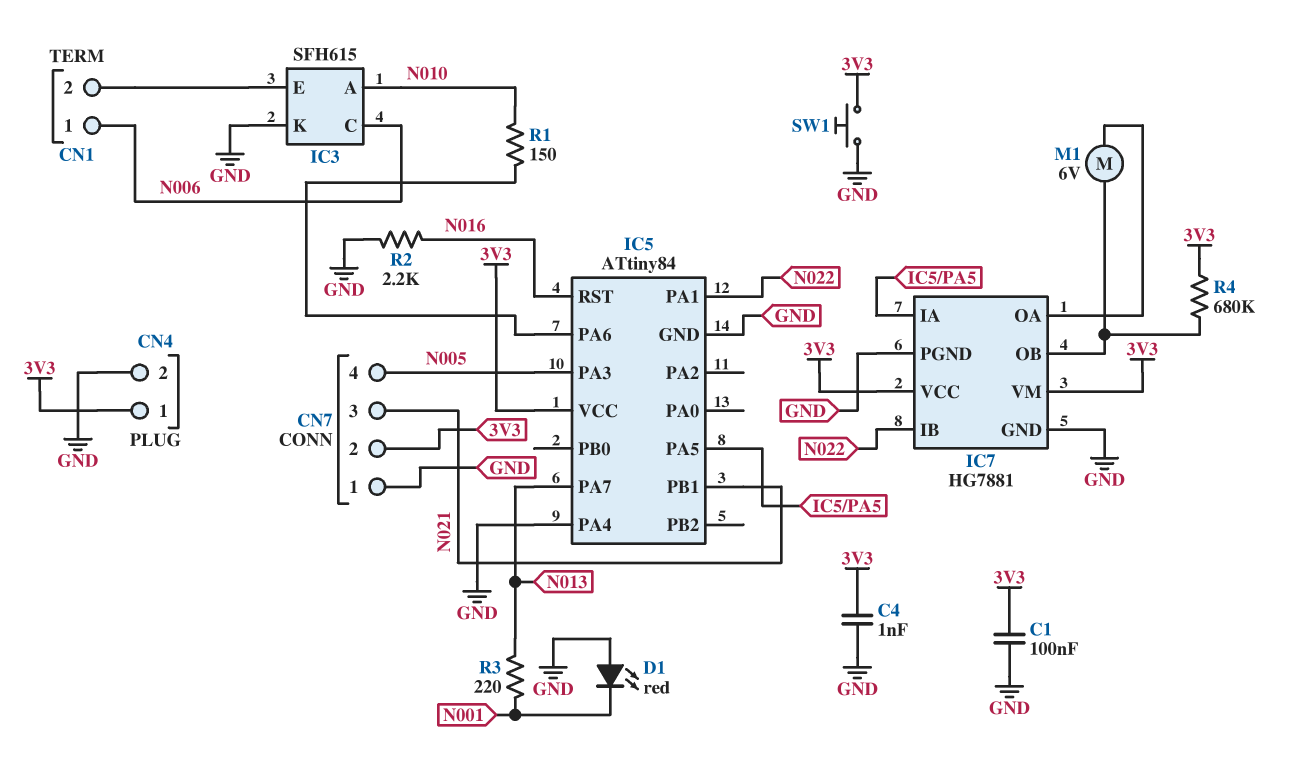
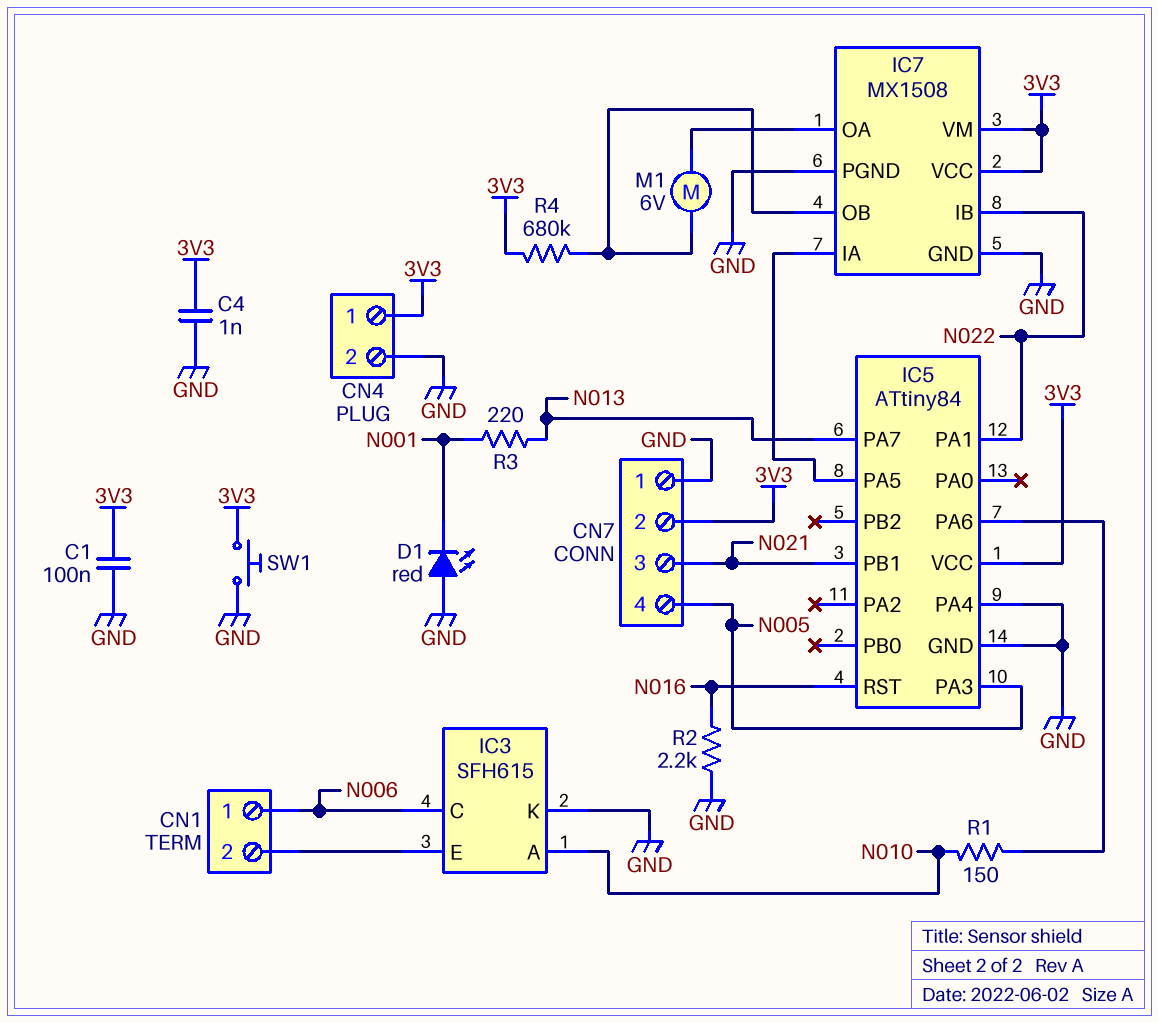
IC7: HG7881 -> MX1508

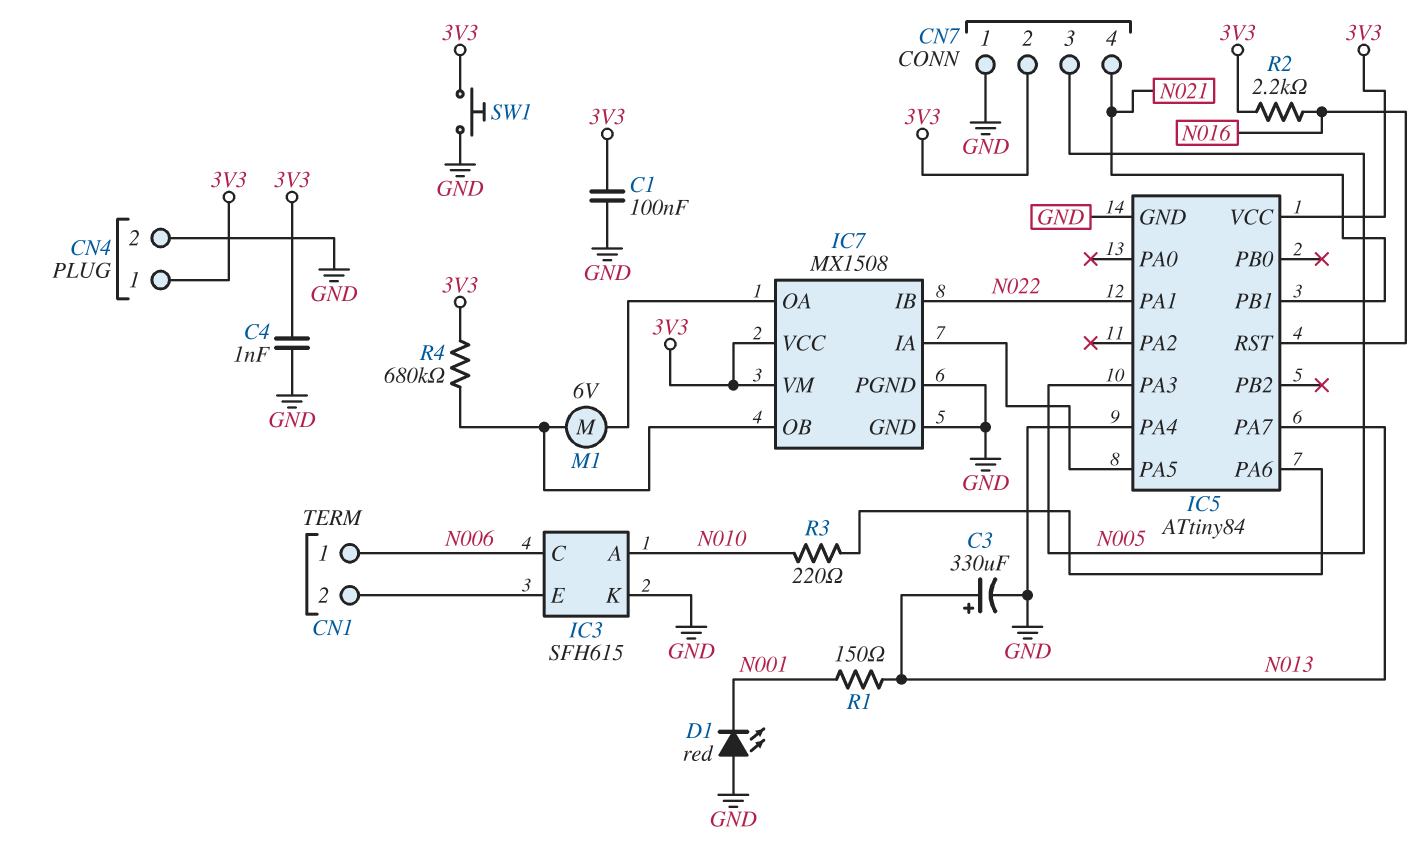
C3: none -> 330uF (plus N013, minus GND)
CN7 pin 3: N021 -> N005
CN7 pin 4: N005 -> N021
R1: 150 (IC5/PA6, N010) -> 150 (N001, N013)
R2: 2.2k (GND, N016) -> 2.2k (3V3, N016)
R3: 220 (N001, N013) -> 220 (IC5/PA6, N010)

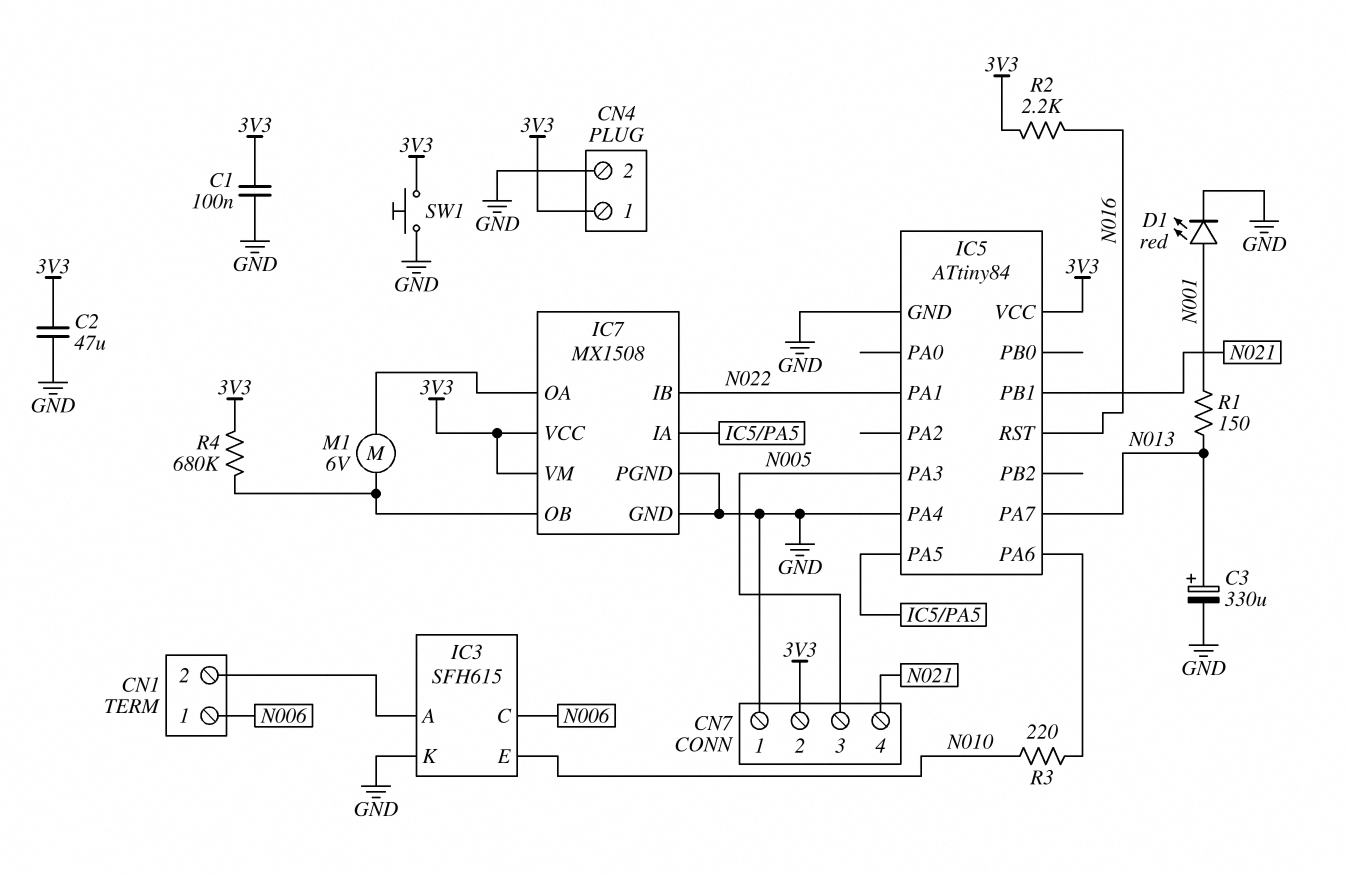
C2: none -> 47uF (3V3, GND)
C4: 1nF (3V3, GND) -> none
D1: LED red (A GND, K N001) -> LED red (A N001, K GND)
IC3 pin A: N010 -> CN1/2
IC3 pin E: CN1/2 -> N010

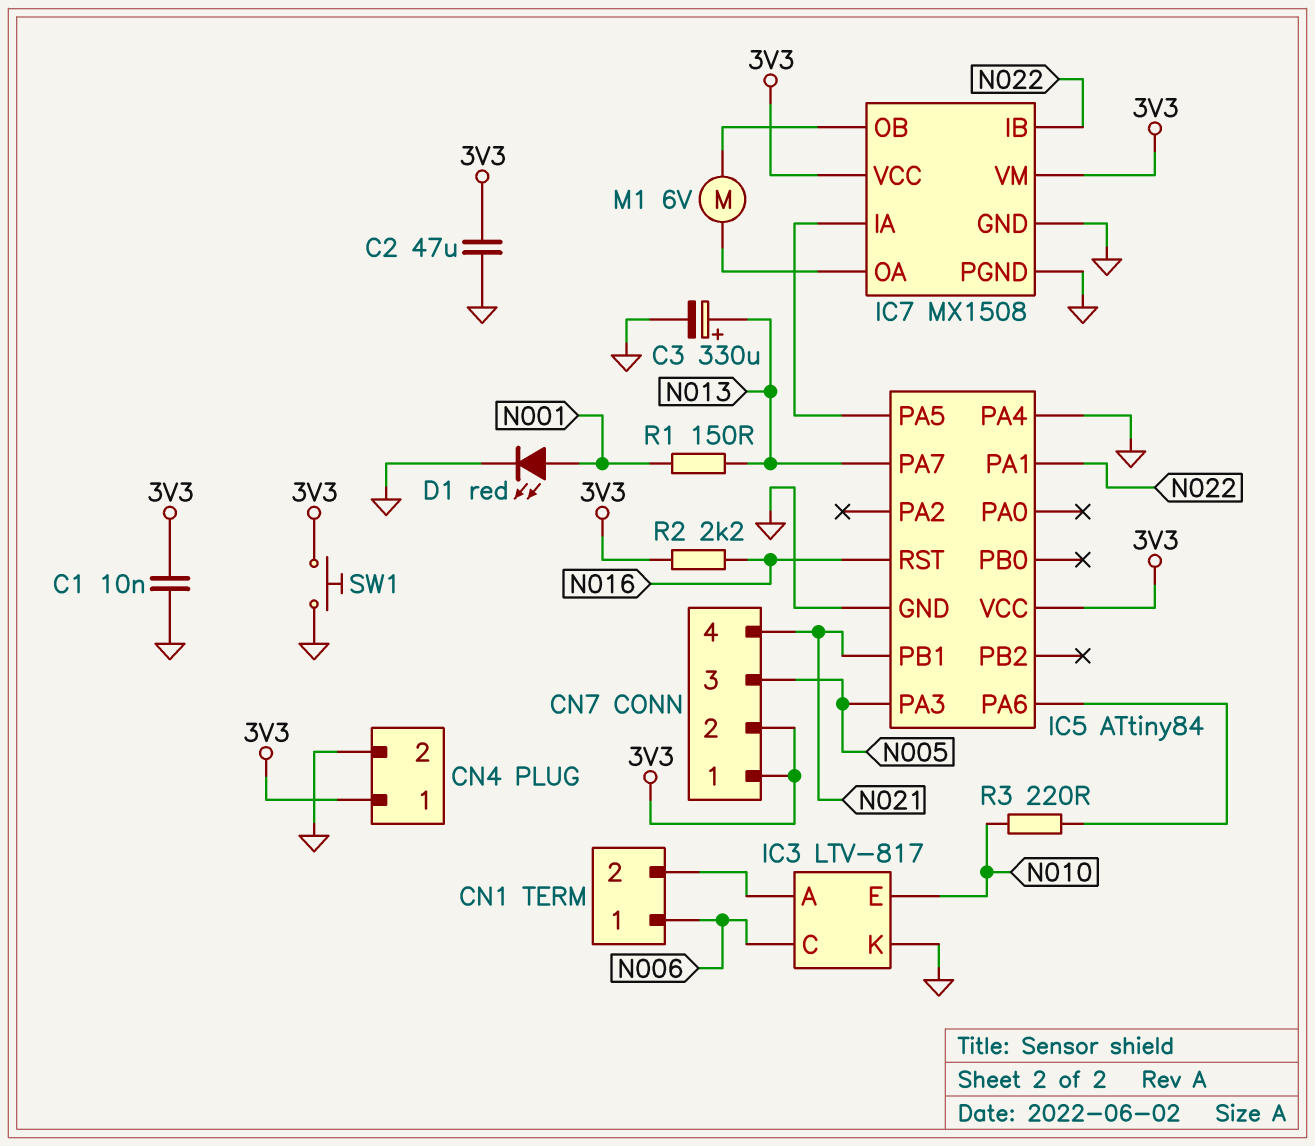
C1: 100nF (3V3, GND) -> 10nF (3V3, GND)
CN7 pin 1: GND -> 3V3
IC3: SFH615 -> LTV-817
R4: 680k (3V3, IC7/OB) -> none

